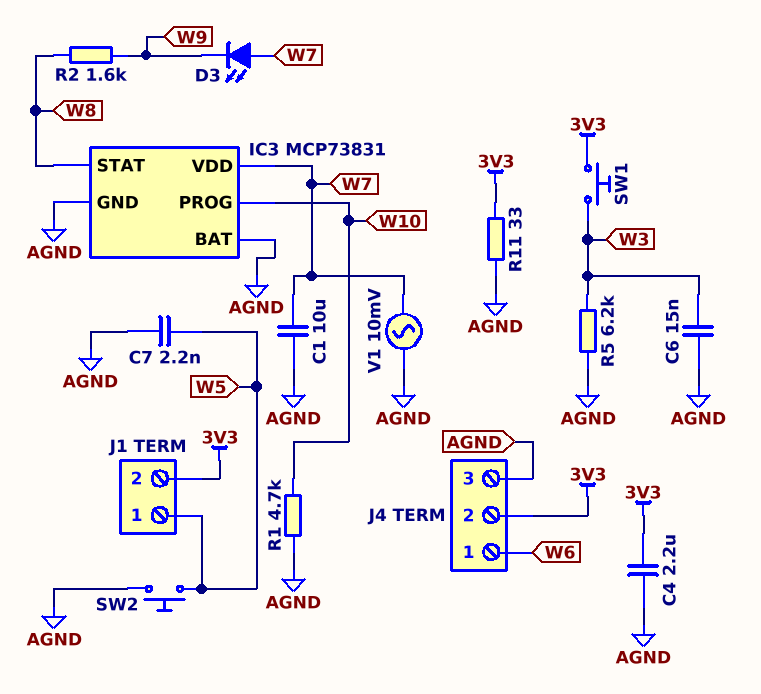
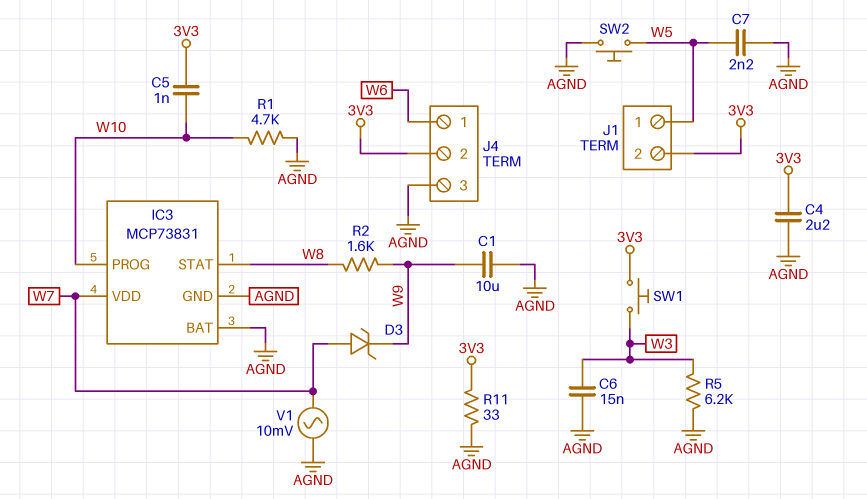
C1: 10uF (AGND, W7) -> 10uF (AGND, W9)
C5: none -> 1nF (3V3, W10)
D3: LED (A W7, K W9) -> zener (A W7, K W9)

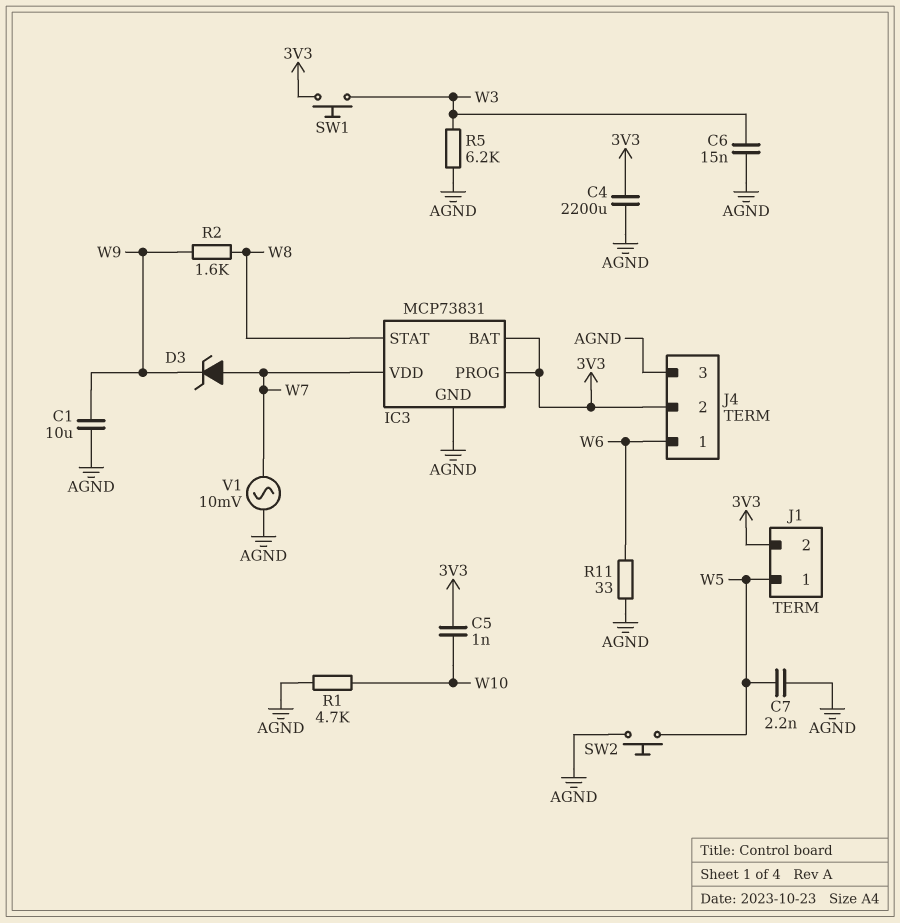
C4: 2.2uF (3V3, AGND) -> 2200uF (3V3, AGND)
IC3 pin BAT: AGND -> 3V3
IC3 pin PROG: W10 -> 3V3
R11: 33 (3V3, AGND) -> 33 (AGND, W6)

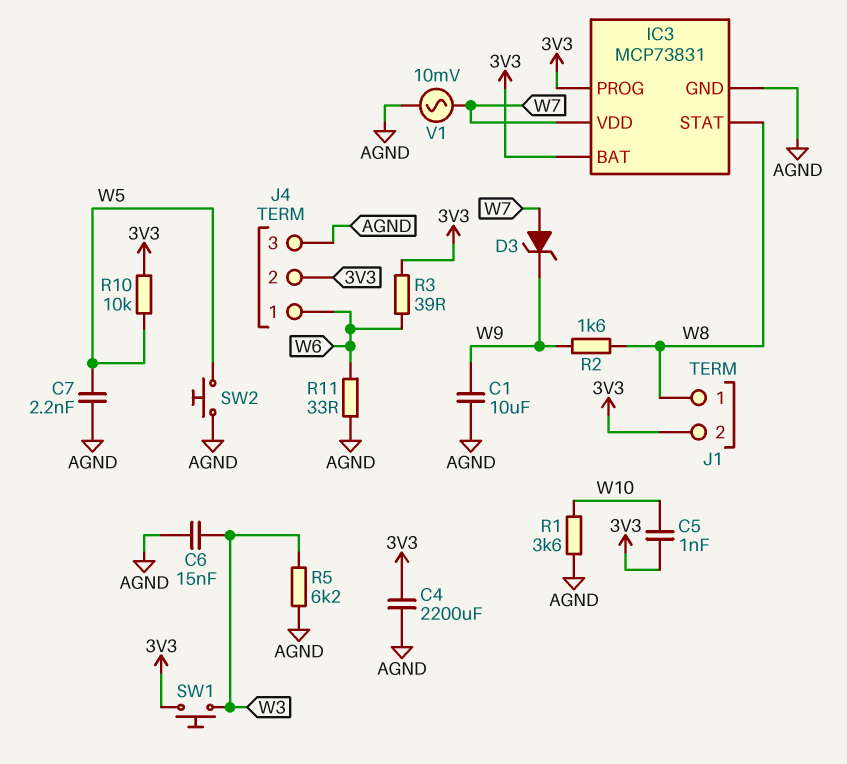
J1 pin 1: W5 -> W8
R1: 4.7k (AGND, W10) -> 3.6k (AGND, W10)
R3: none -> 39 (3V3, W6)
R10: none -> 10k (3V3, W5)

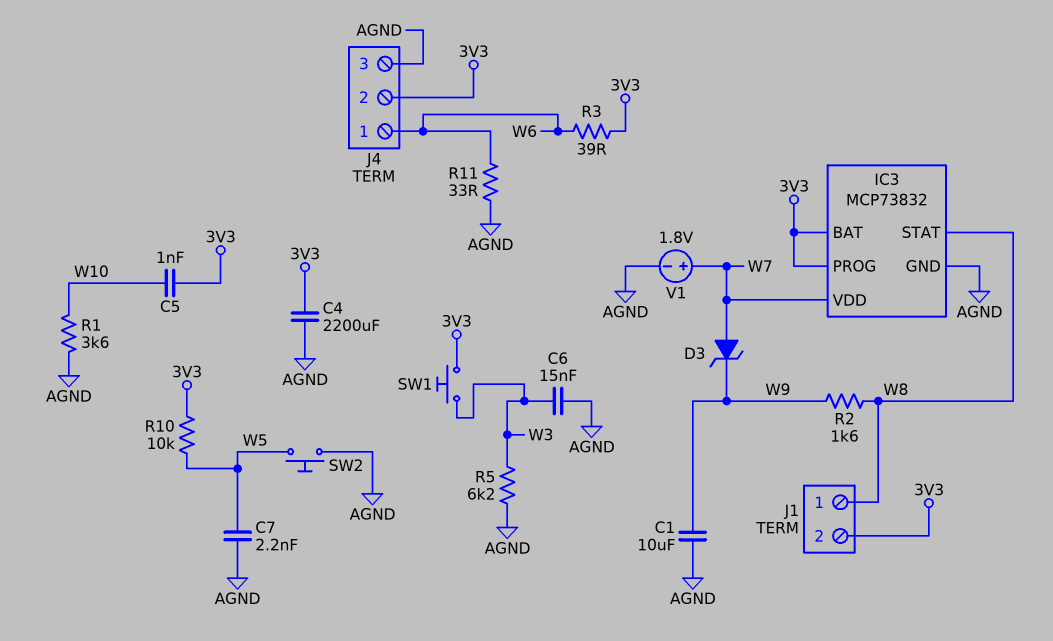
IC3: MCP73831 -> MCP73832
V1: AC 10mV (AGND, W7) -> 1.8V (plus W7, minus AGND)

